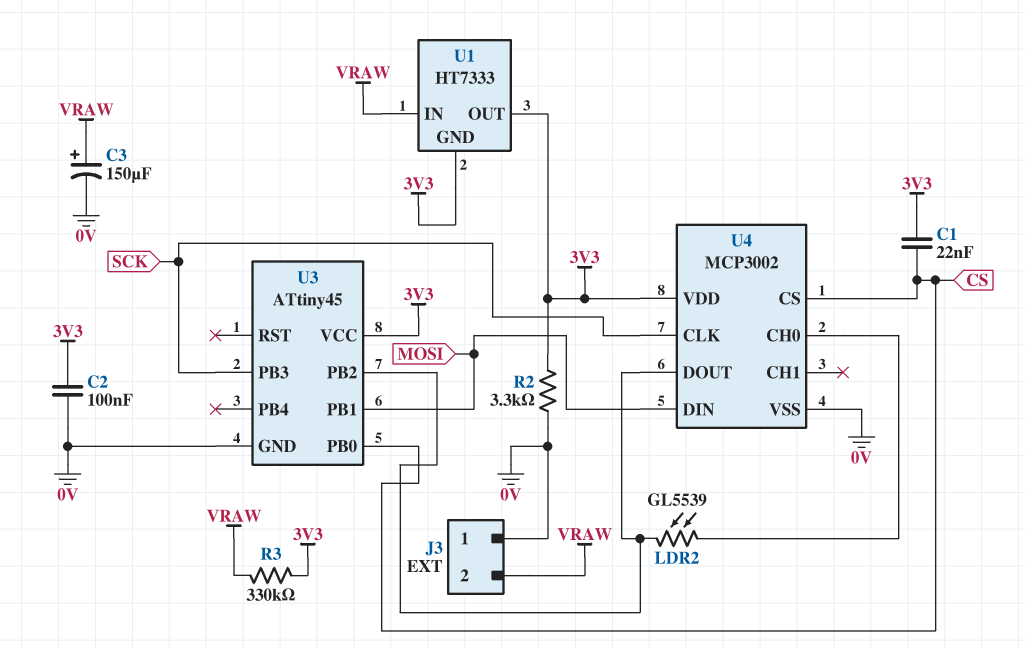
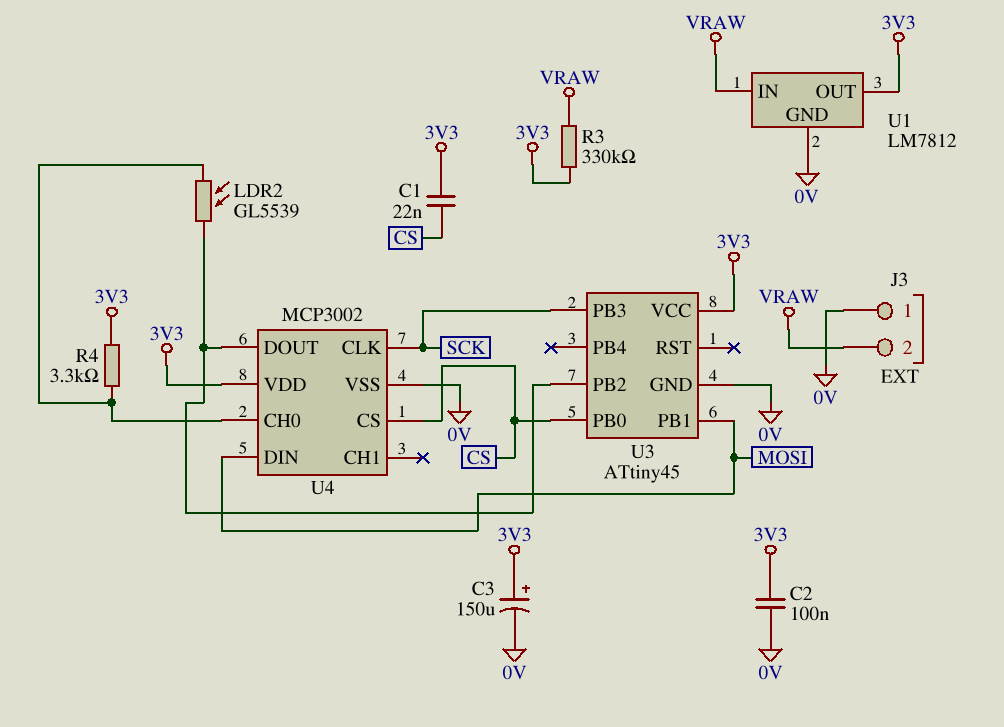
C3: 150uF (plus VRAW, minus 0V) -> 150uF (plus 3V3, minus 0V)
R2: 3.3k (0V, 3V3) -> none
R4: none -> 3.3k (3V3, U4/CH0)
U1: HT7333 -> LM7812
U1 pin GND: 3V3 -> 0V

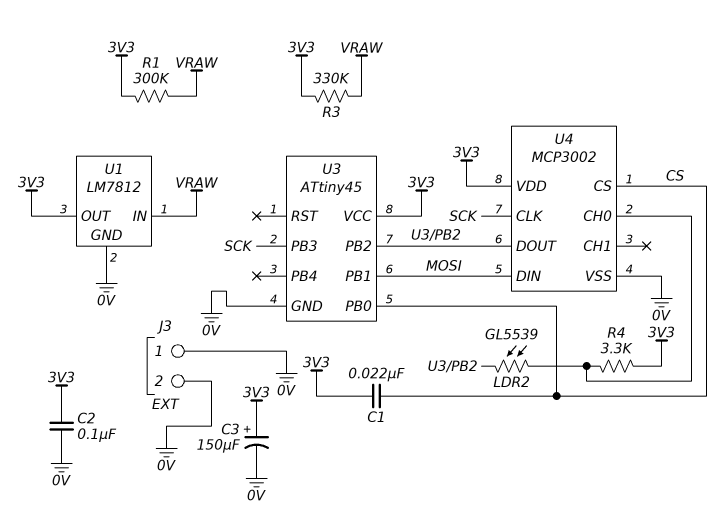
J3 pin 2: VRAW -> 0V
R1: none -> 300k (3V3, VRAW)

